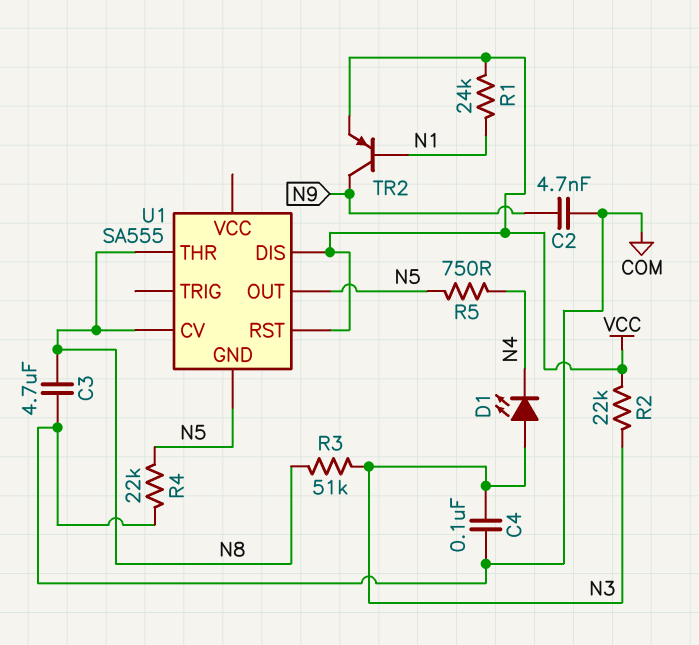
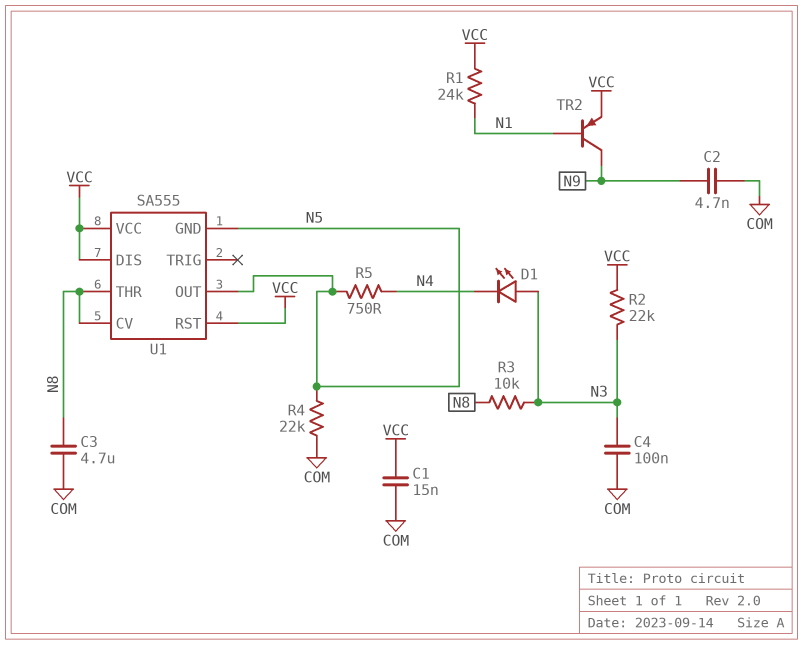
C1: none -> 15nF (COM, VCC)
R3: 51k (N3, N8) -> 10k (N3, N8)
U1 pin VCC: none -> VCC

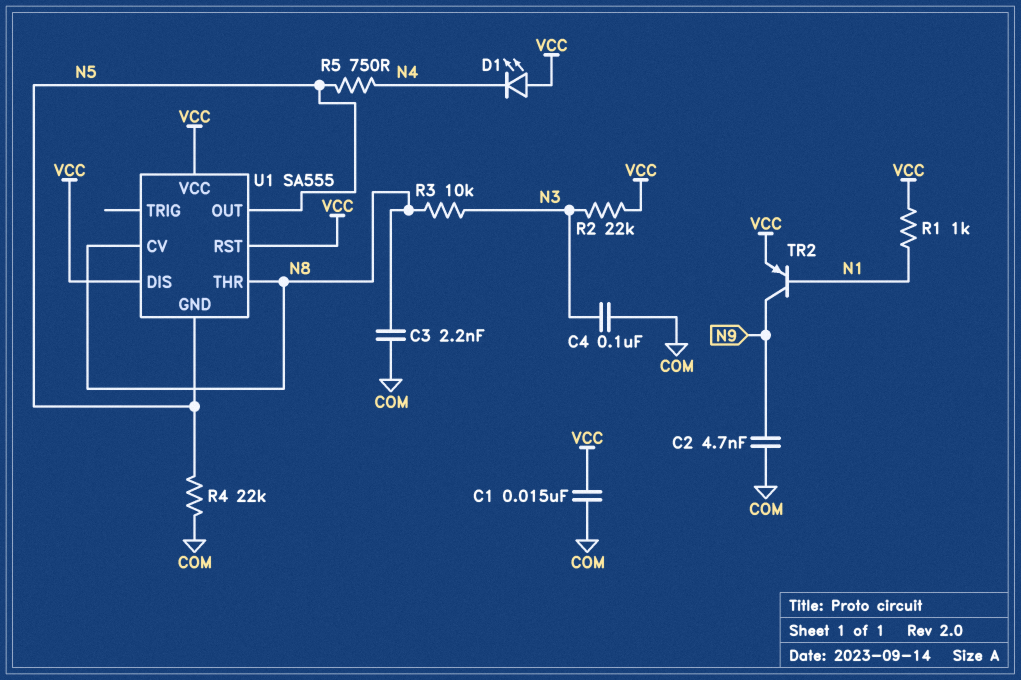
C3: 4.7uF (COM, N8) -> 2.2nF (COM, N8)
D1: LED (A N3, K N4) -> LED (A VCC, K N4)
R1: 24k (N1, VCC) -> 1k (N1, VCC)

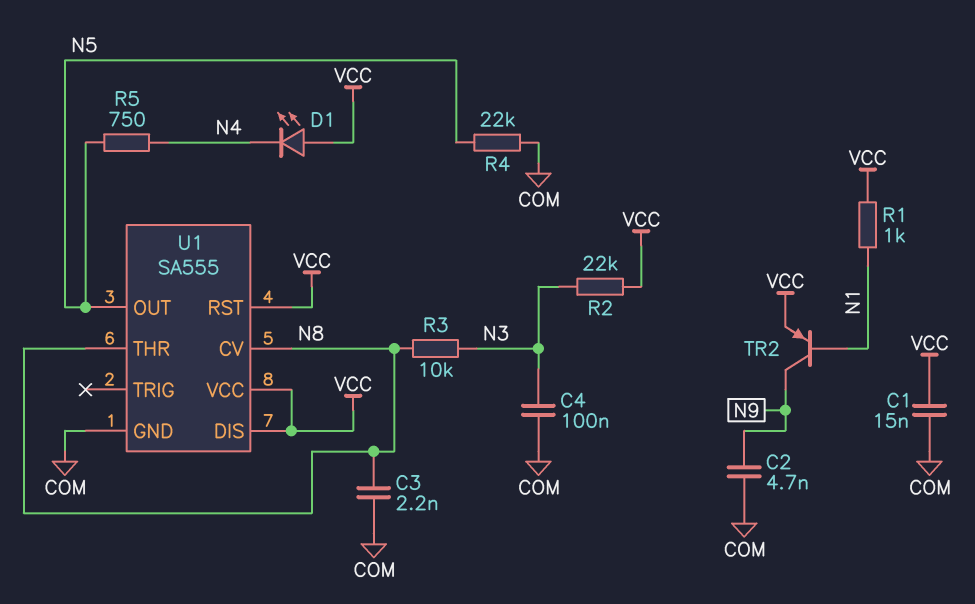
U1 pin GND: N5 -> COM

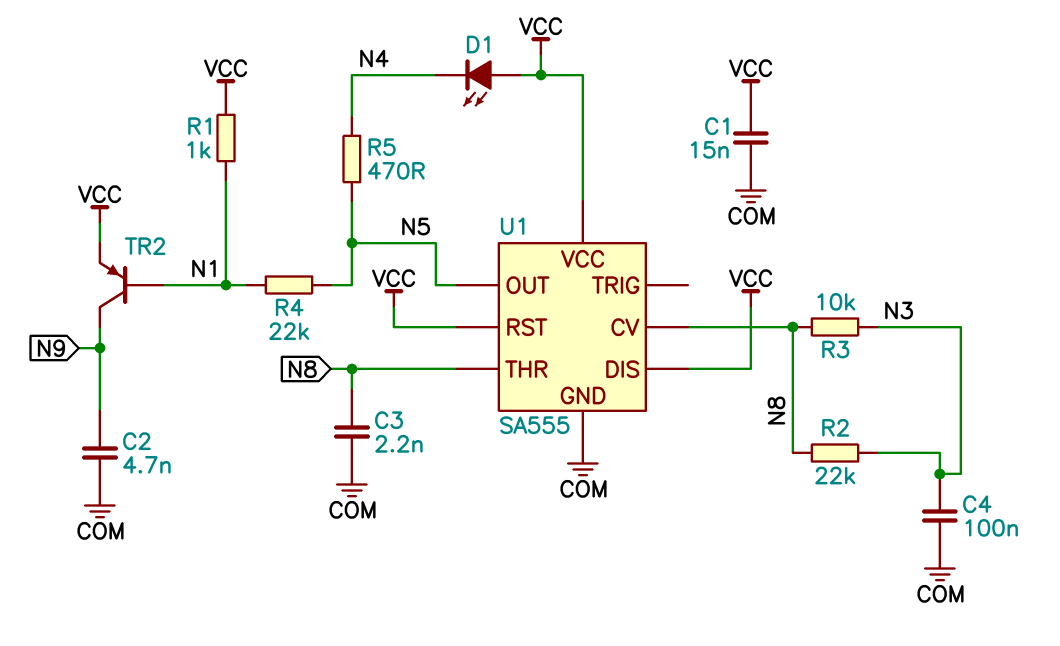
R2: 22k (N3, VCC) -> 22k (N3, N8)
R4: 22k (COM, N5) -> 22k (N1, N5)
R5: 750 (N4, N5) -> 470 (N4, N5)

